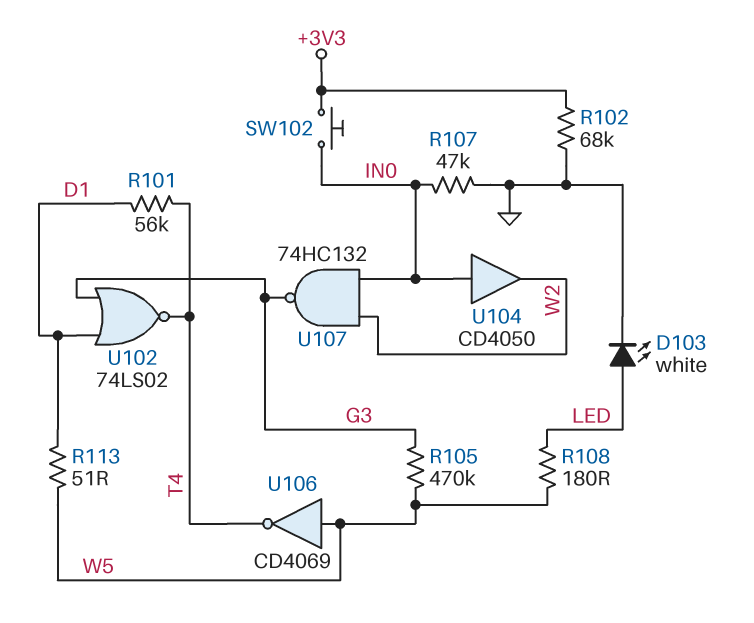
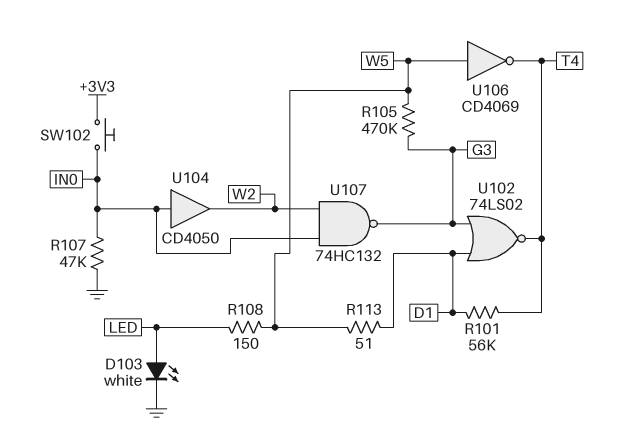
R102: 68k (+3V3, GND) -> none
R108: 180 (LED, W5) -> 150 (LED, W5)

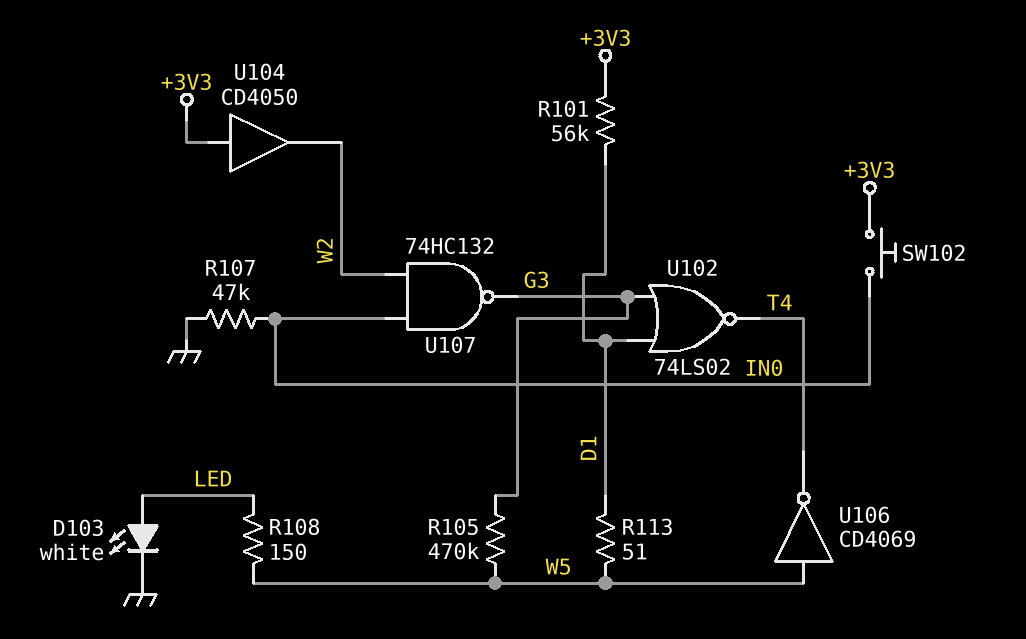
R101: 56k (D1, T4) -> 56k (+3V3, D1)
U104: buffer CD4050 (in IN0, out W2) -> buffer CD4050 (in +3V3, out W2)

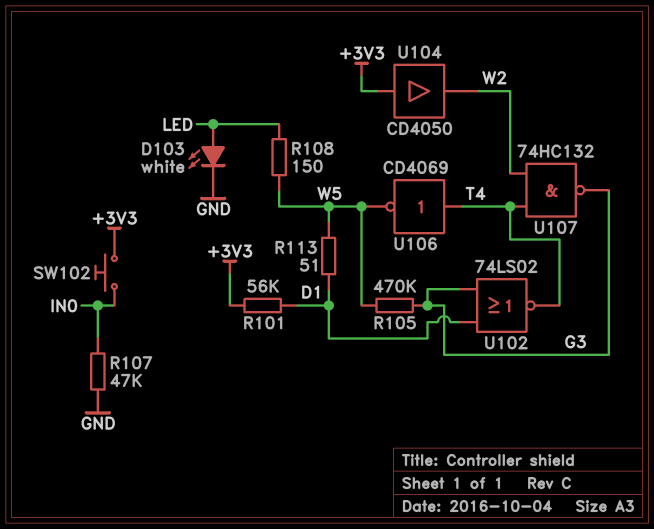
U106: NOT CD4069 (in W5, out T4) -> NOT CD4069 (in T4, out W5)
U107: NAND 74HC132 (in IN0, in W2, out G3) -> NAND 74HC132 (in T4, in W2, out G3)

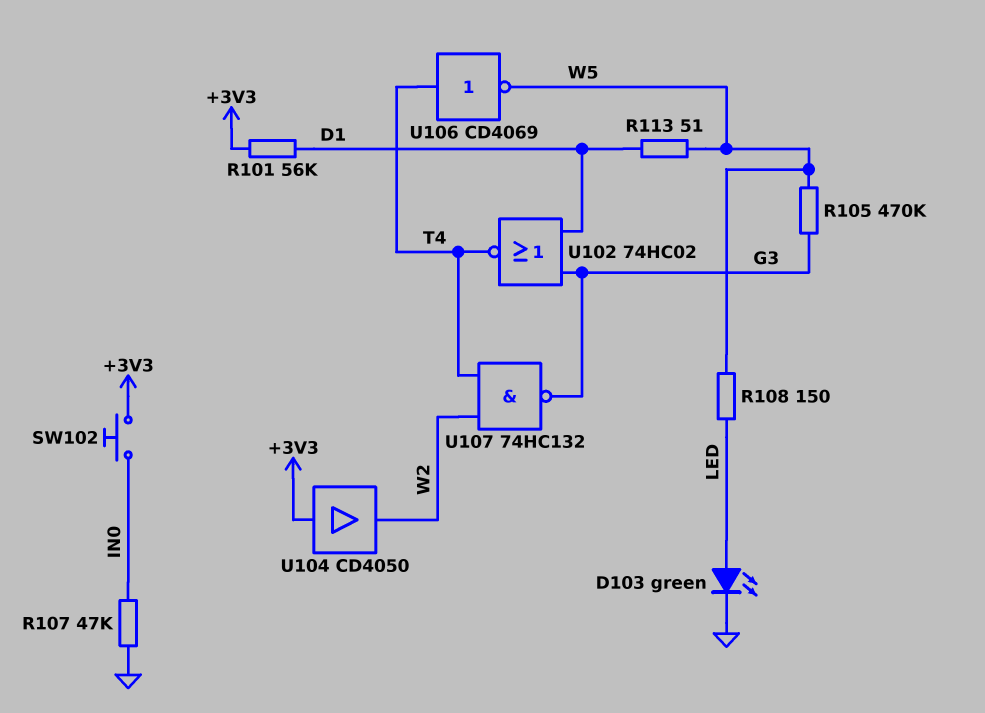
D103: LED white (A LED, K GND) -> LED green (A LED, K GND)
U102: NOR 74LS02 (in D1, in G3, out T4) -> NOR 74HC02 (in D1, in G3, out T4)

